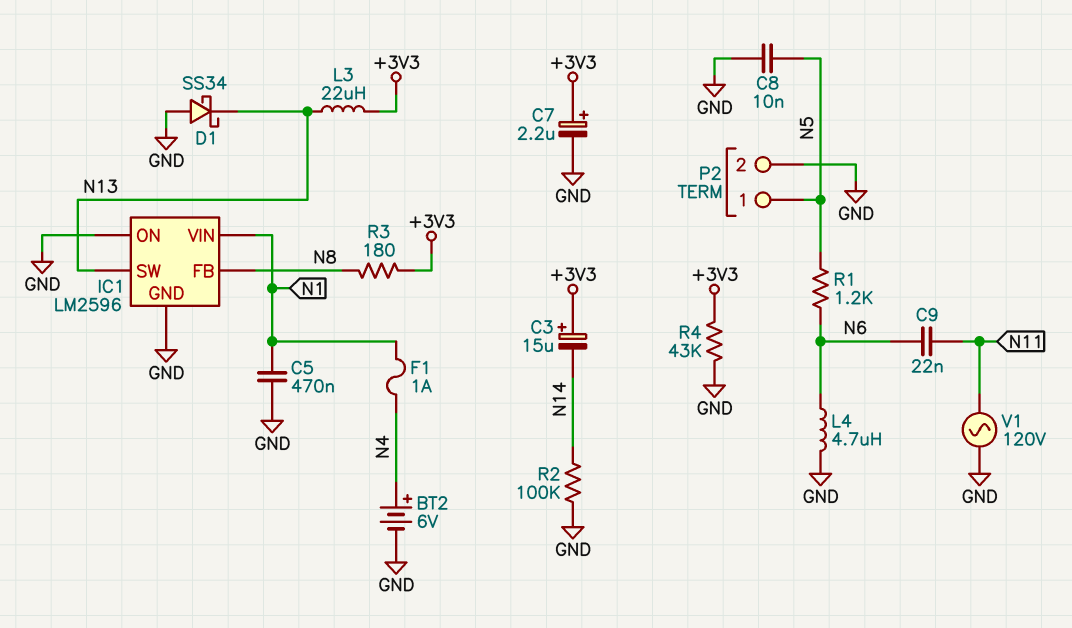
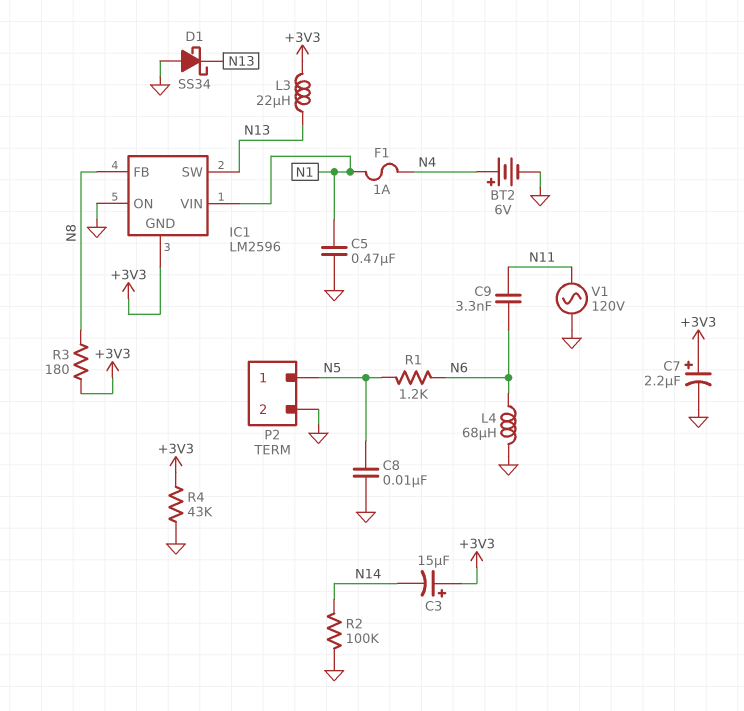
C9: 22nF (N6, N11) -> 3.3nF (N6, N11)
IC1 pin GND: GND -> +3V3
L4: 4.7uH (GND, N6) -> 68uH (GND, N6)

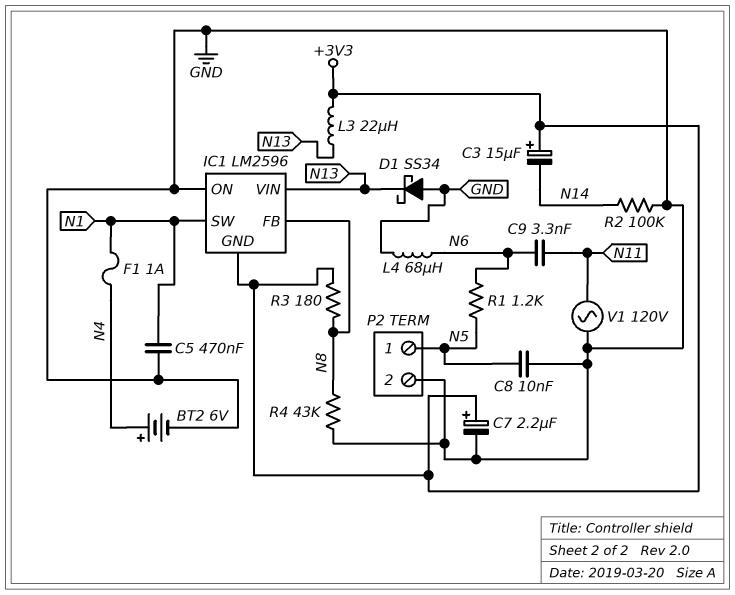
IC1 pin SW: N13 -> N1
IC1 pin VIN: N1 -> N13
R4: 43k (+3V3, GND) -> 43k (GND, N8)

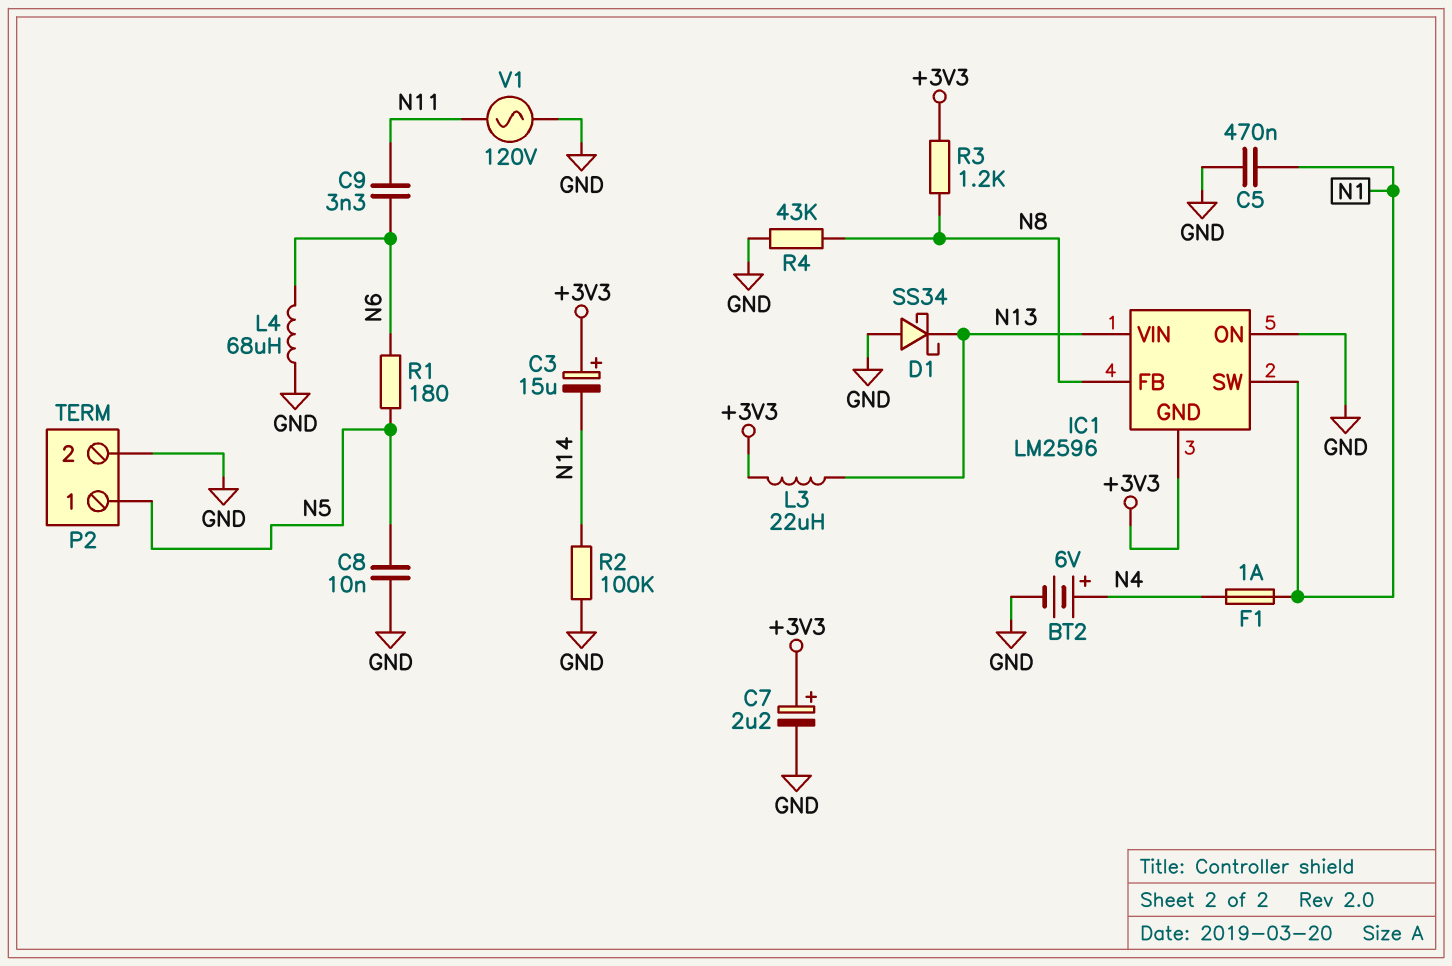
R1: 1.2k (N5, N6) -> 180 (N5, N6)
R3: 180 (+3V3, N8) -> 1.2k (+3V3, N8)

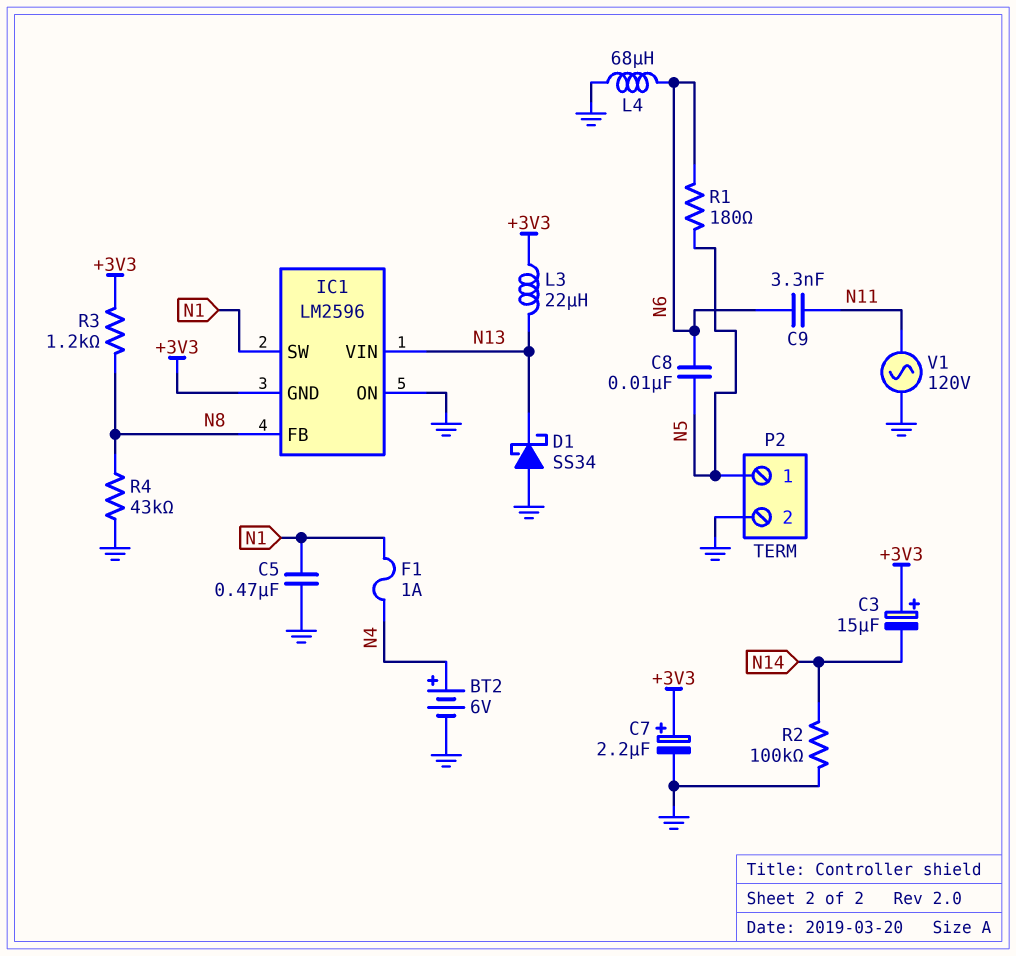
C8: 10nF (GND, N5) -> 10nF (N5, N6)

